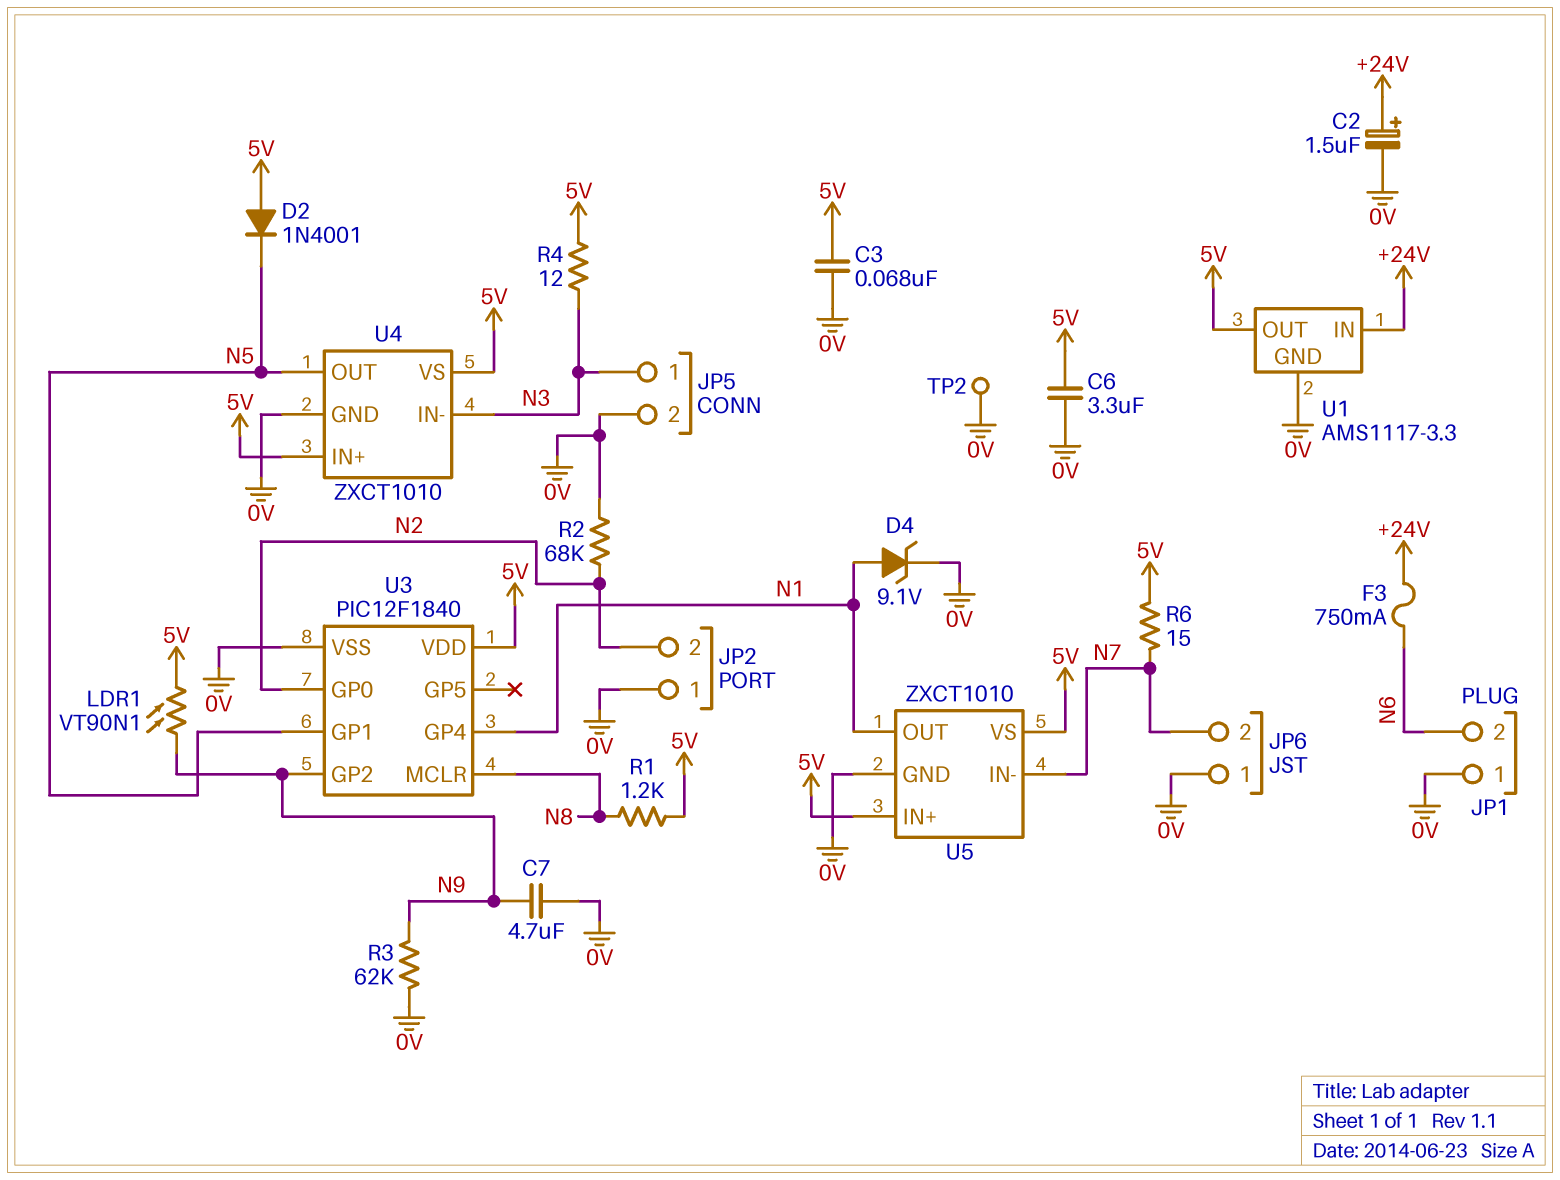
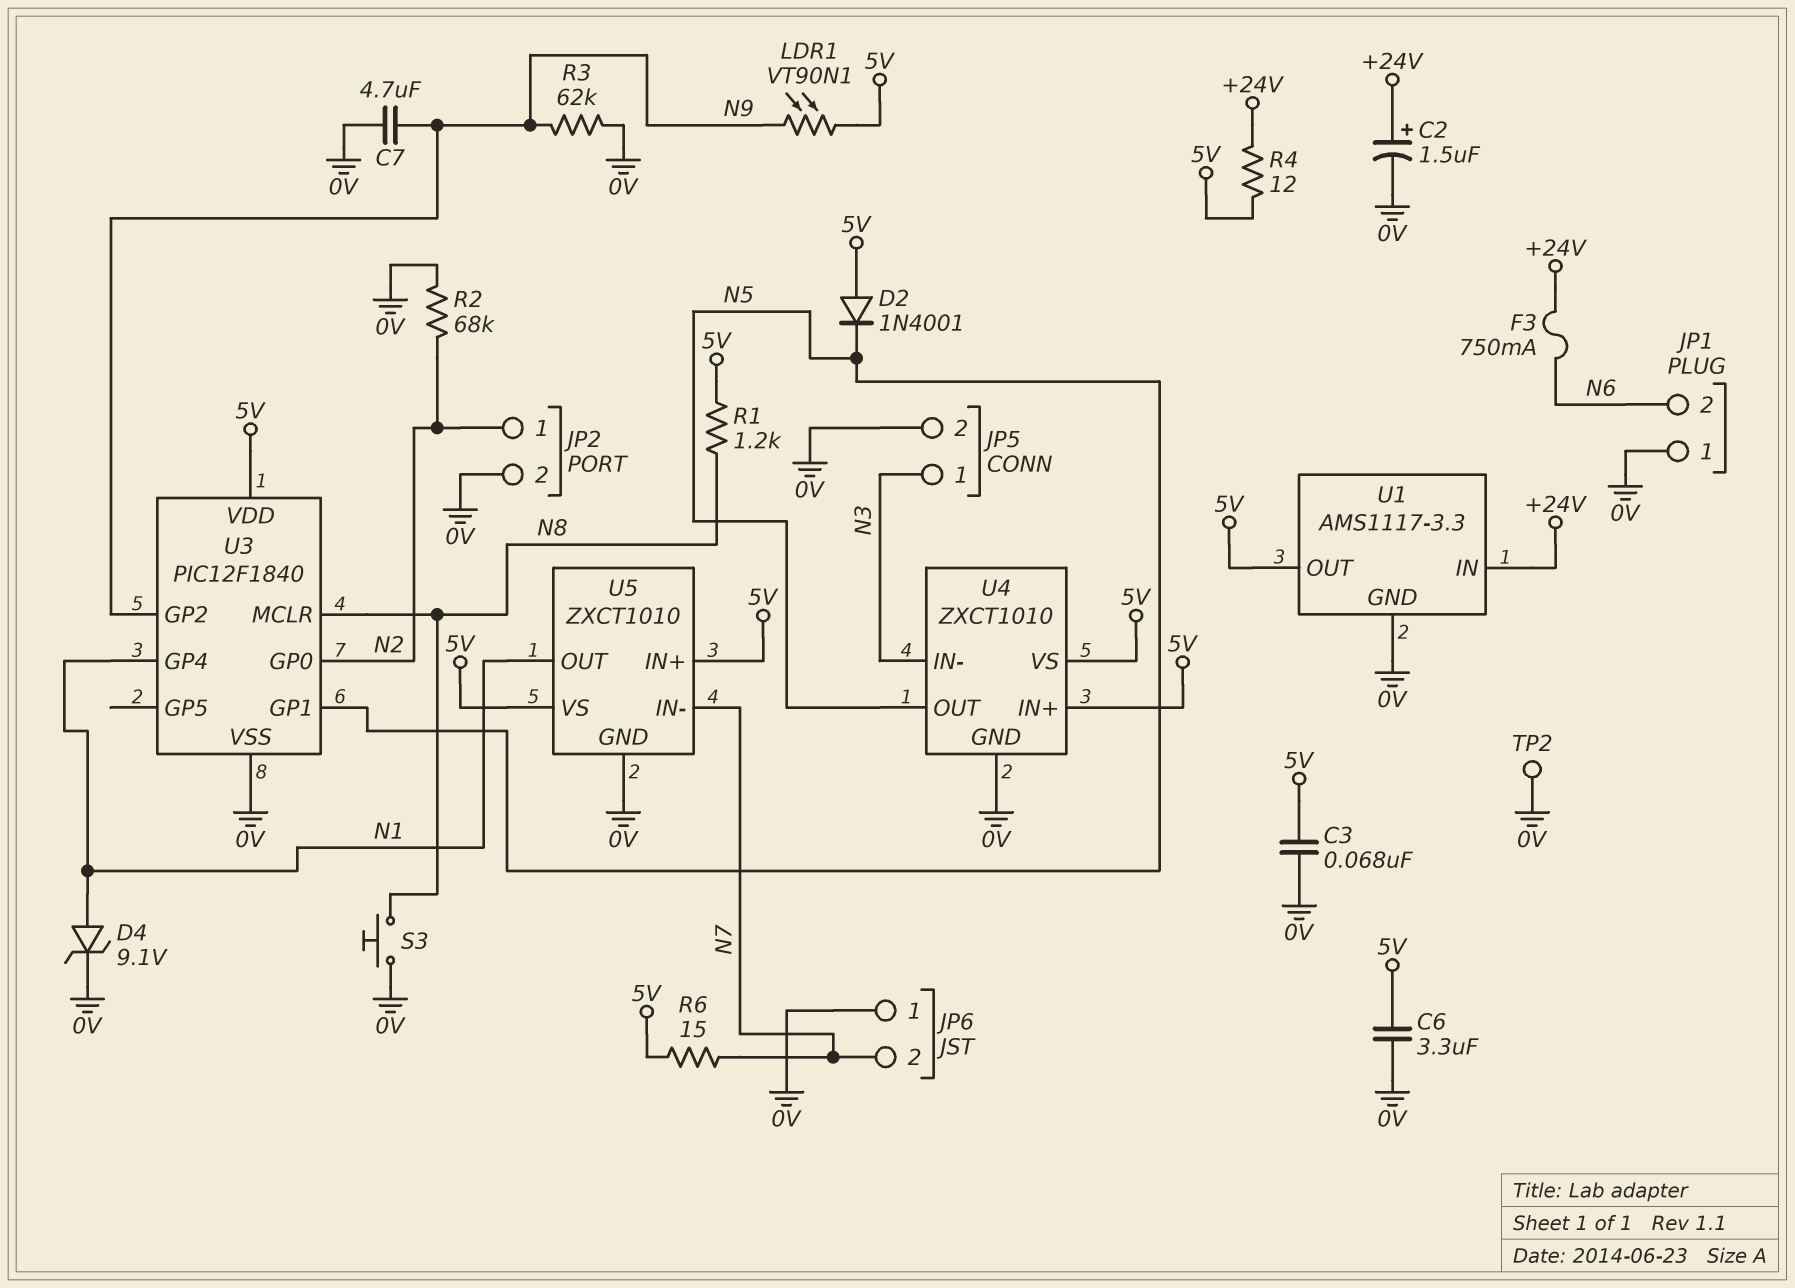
JP2 pin 1: 0V -> N2
JP2 pin 2: N2 -> 0V
R4: 12 (5V, N3) -> 12 (+24V, 5V)
S3: none -> button (0V, N8)

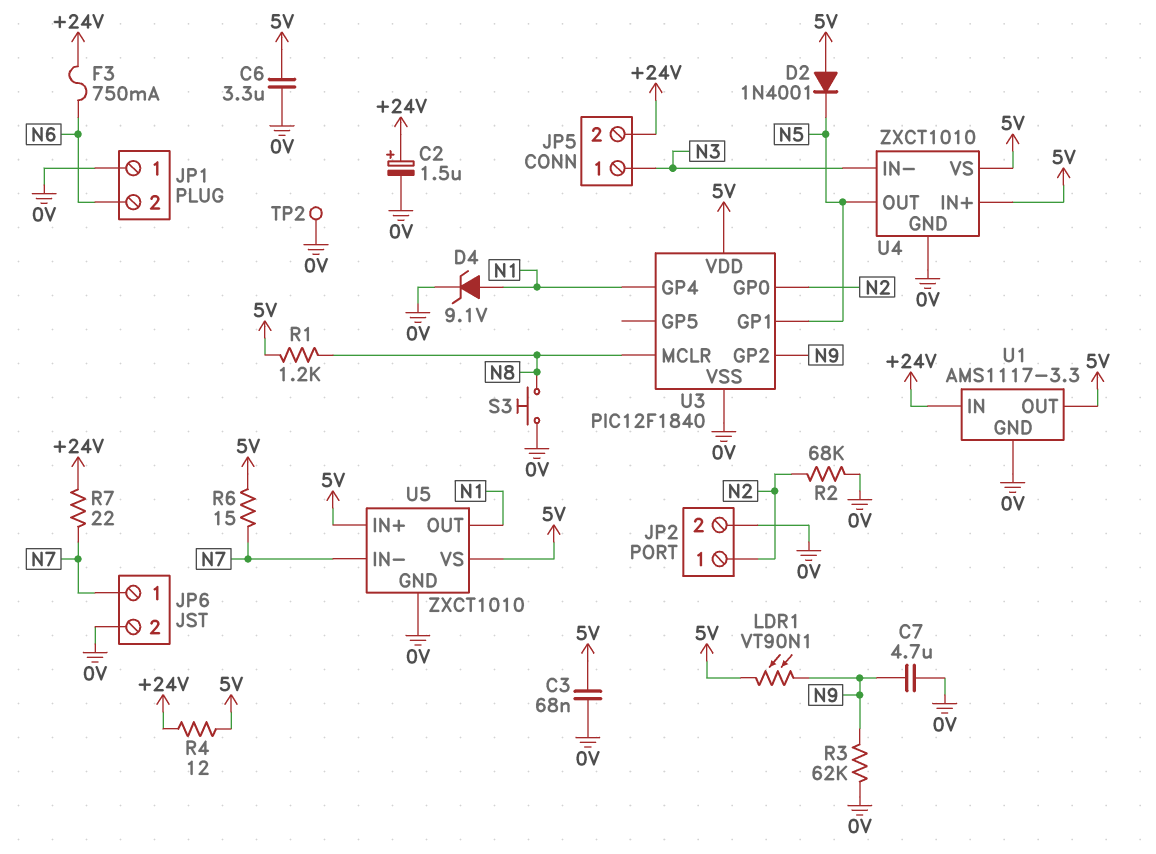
JP5 pin 2: 0V -> +24V
JP6 pin 1: 0V -> N7
JP6 pin 2: N7 -> 0V
R7: none -> 22 (+24V, N7)

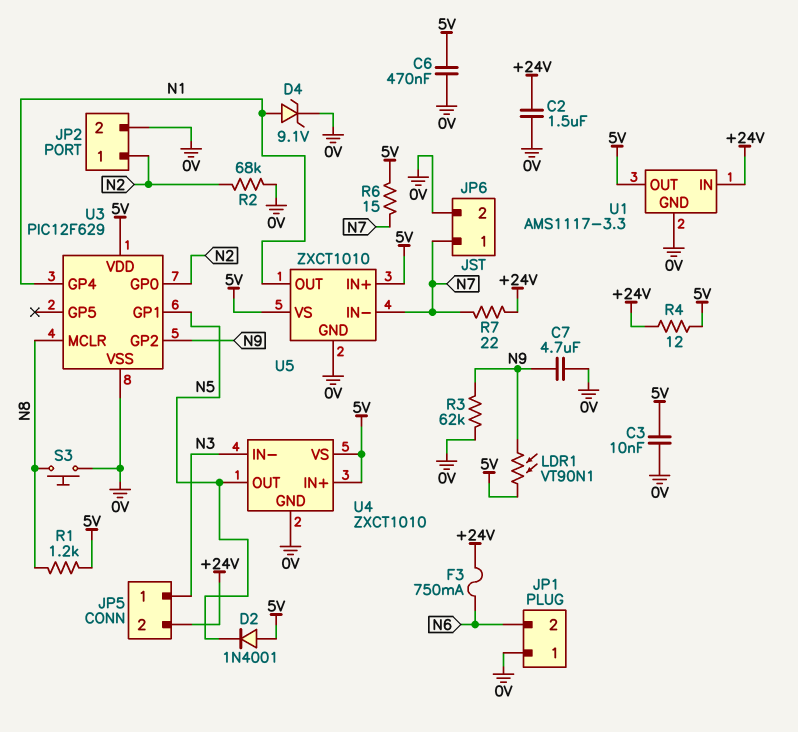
C2: 1.5uF (plus +24V, minus 0V) -> 1.5uF (+24V, 0V)
C3: 68nF (0V, 5V) -> 10nF (0V, 5V)
C6: 3.3uF (0V, 5V) -> 470nF (0V, 5V)
TP2: test point (0V) -> none
U3: PIC12F1840 -> PIC12F629

